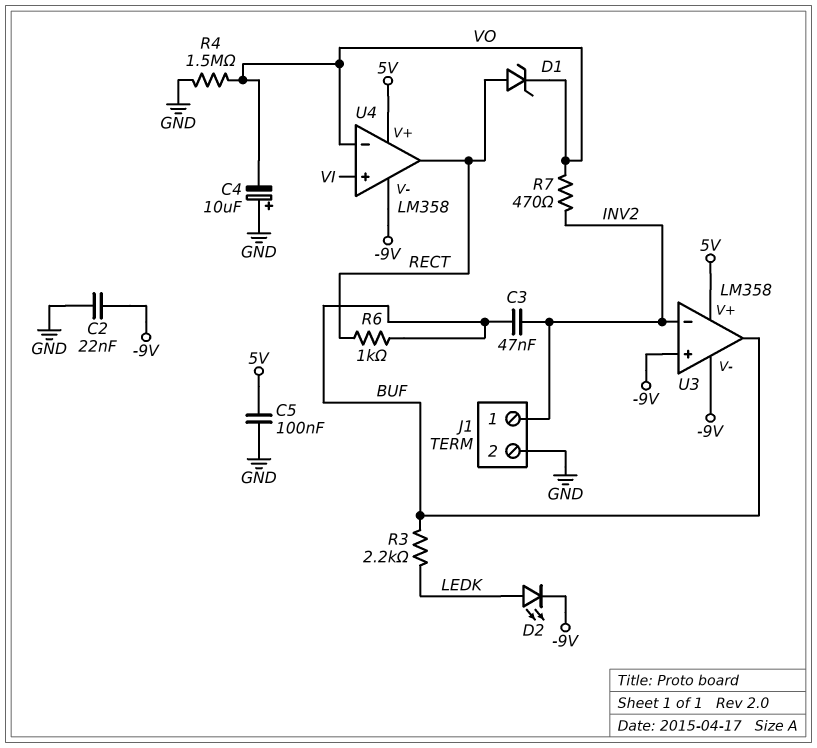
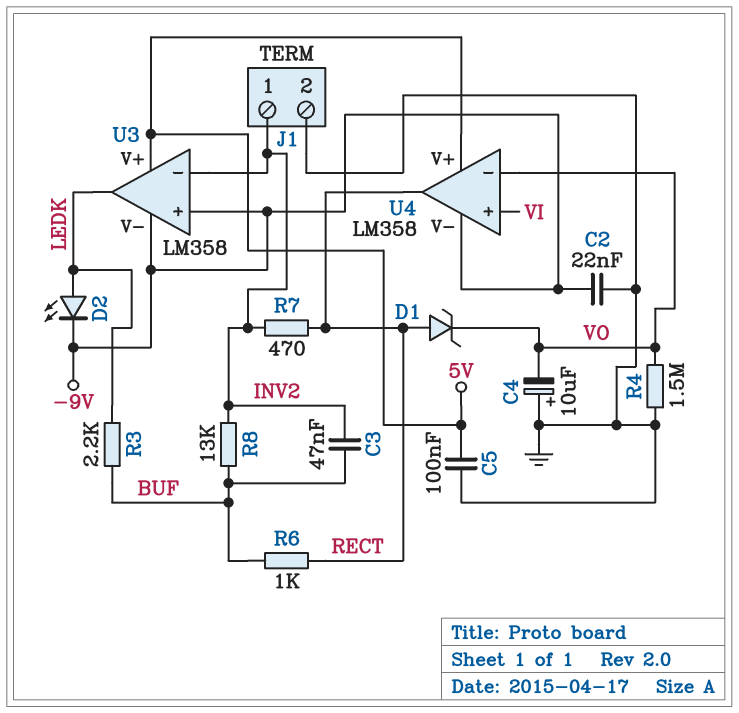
R7: 470 (INV2, VO) -> 470 (INV2, RECT)
R8: none -> 13k (BUF, INV2)
U3 pin out: BUF -> LEDK

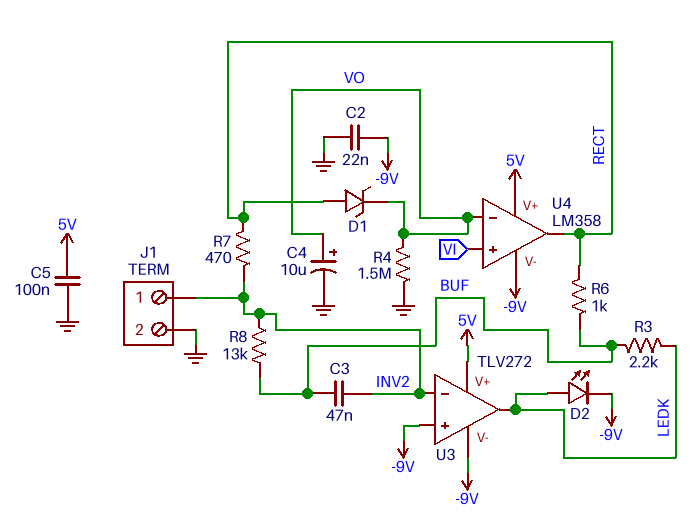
C4: 10uF (plus GND, minus VO) -> 10uF (plus VO, minus GND)
U3: LM358 -> TLV272

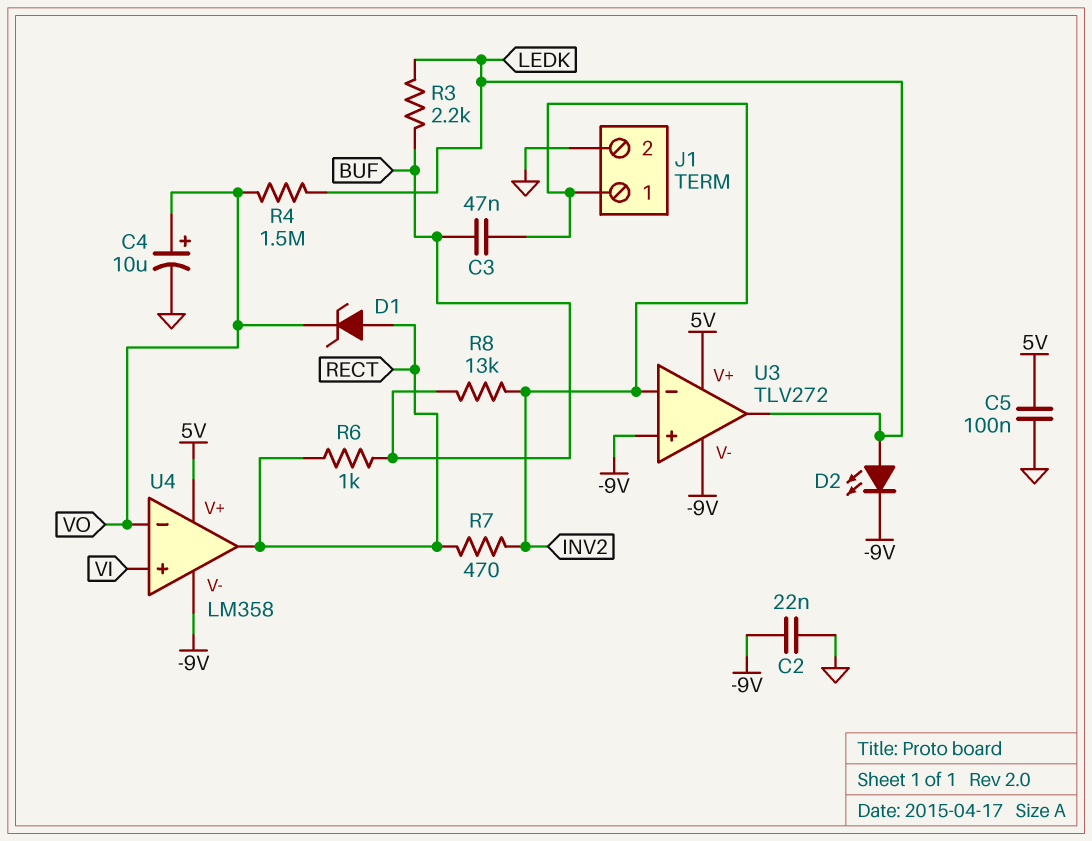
R4: 1.5M (GND, VO) -> 1.5M (LEDK, VO)

